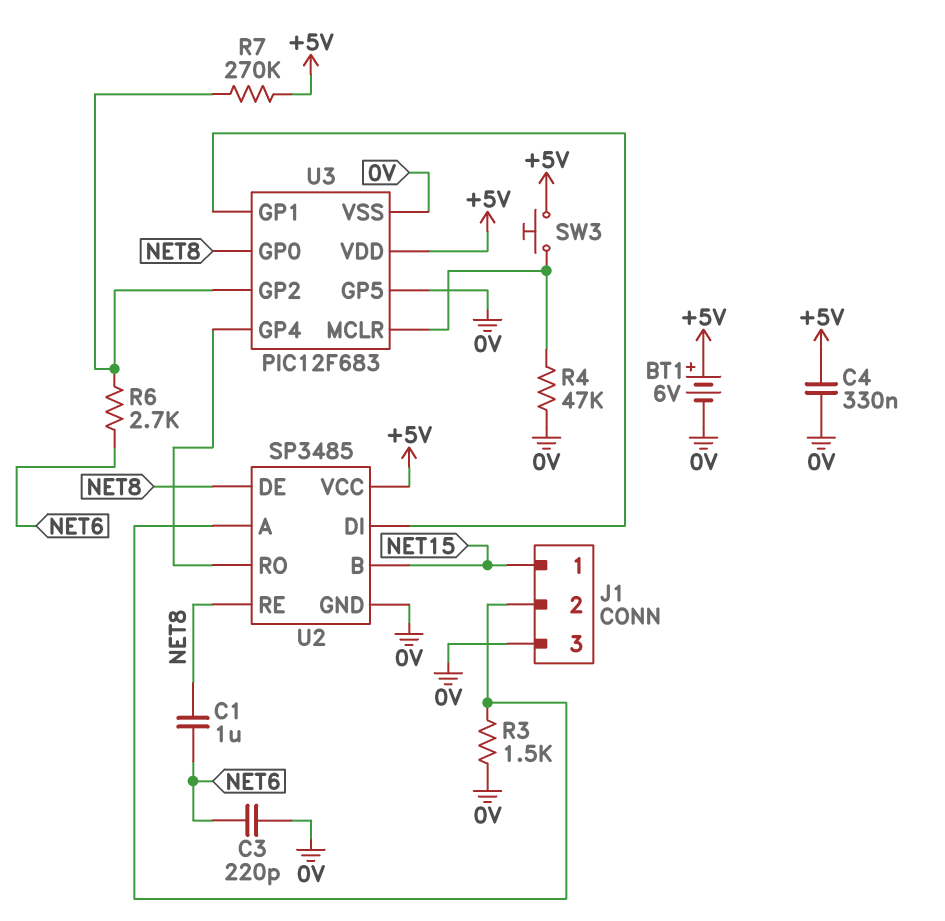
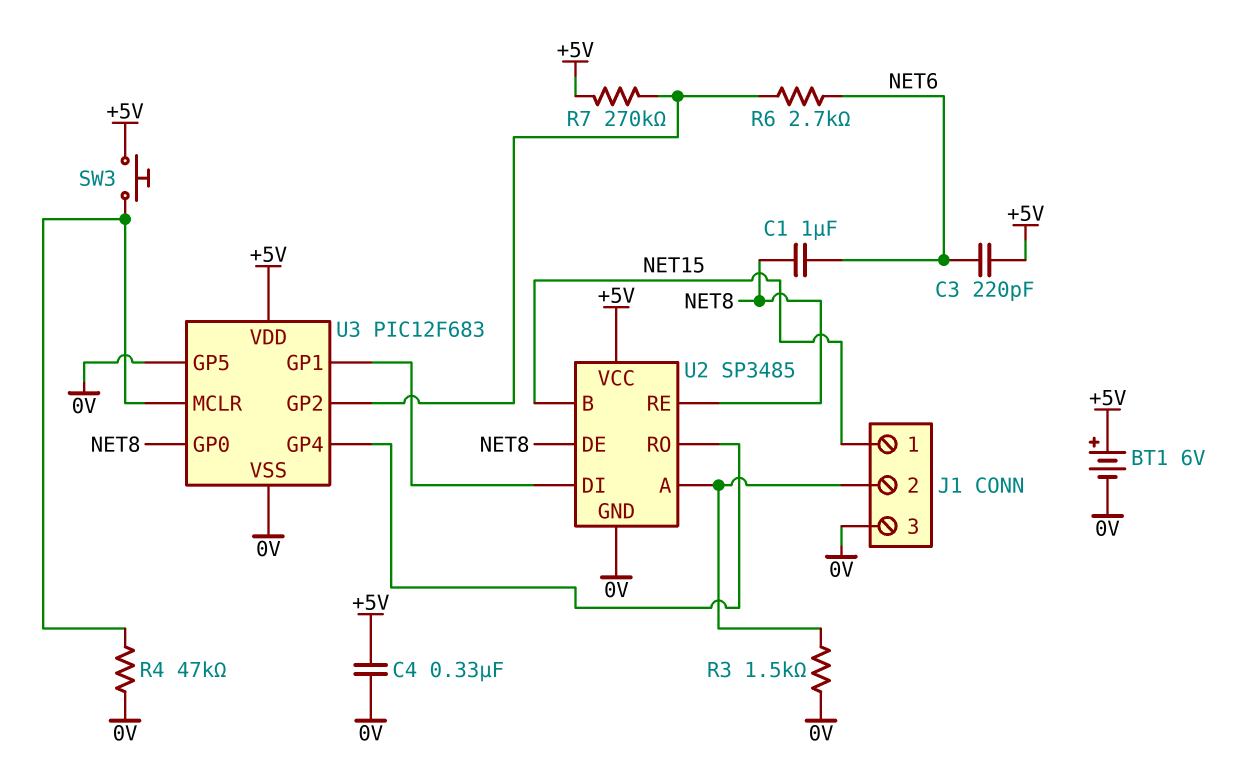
C3: 220pF (0V, NET6) -> 220pF (+5V, NET6)

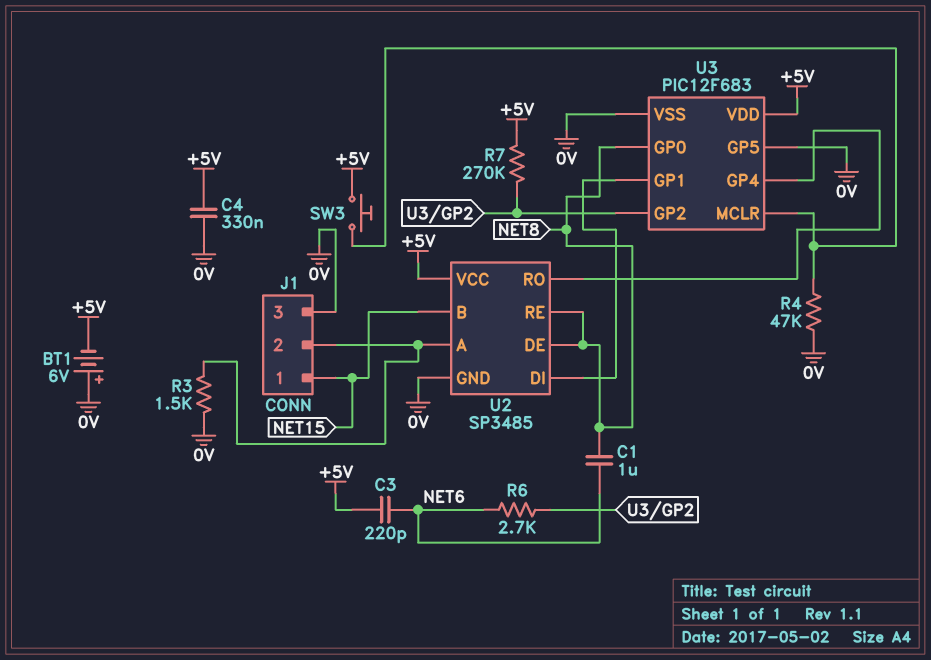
BT1: 6V (plus +5V, minus 0V) -> 6V (plus 0V, minus +5V)

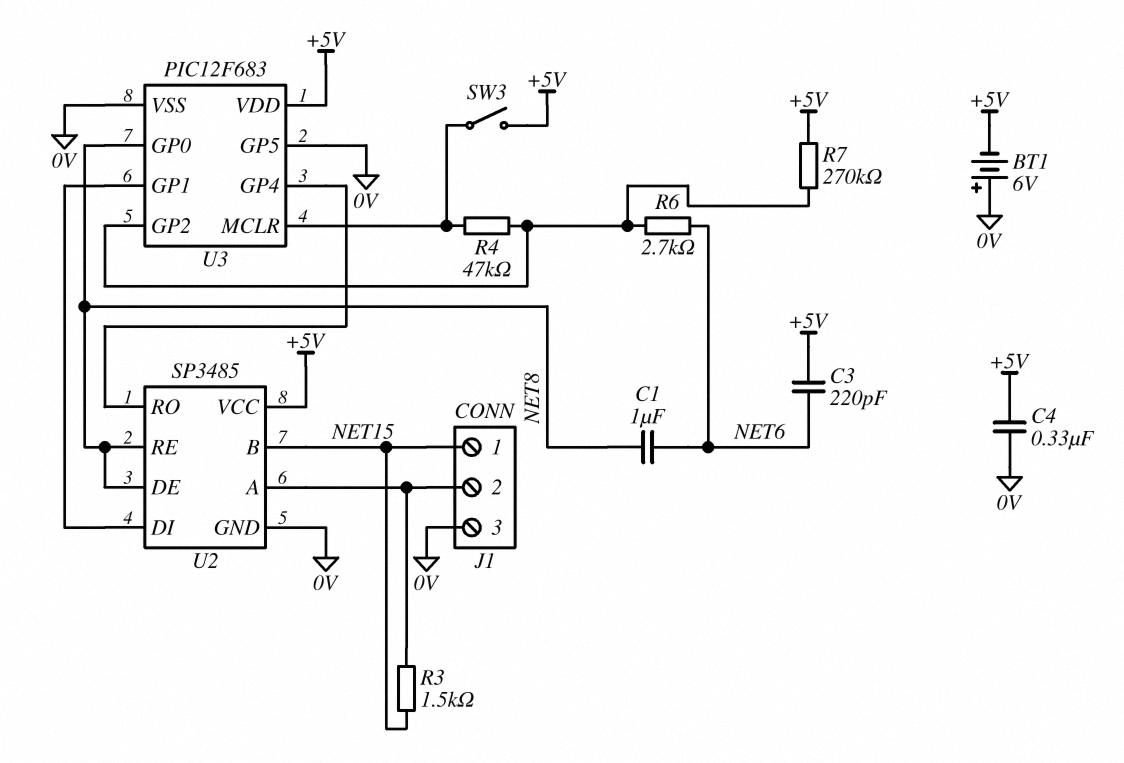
R3: 1.5k (0V, J1/2) -> 1.5k (J1/2, NET15)
R4: 47k (0V, U3/MCLR) -> 47k (U3/GP2, U3/MCLR)
SW3: button (+5V, U3/MCLR) -> switch (+5V, U3/MCLR)

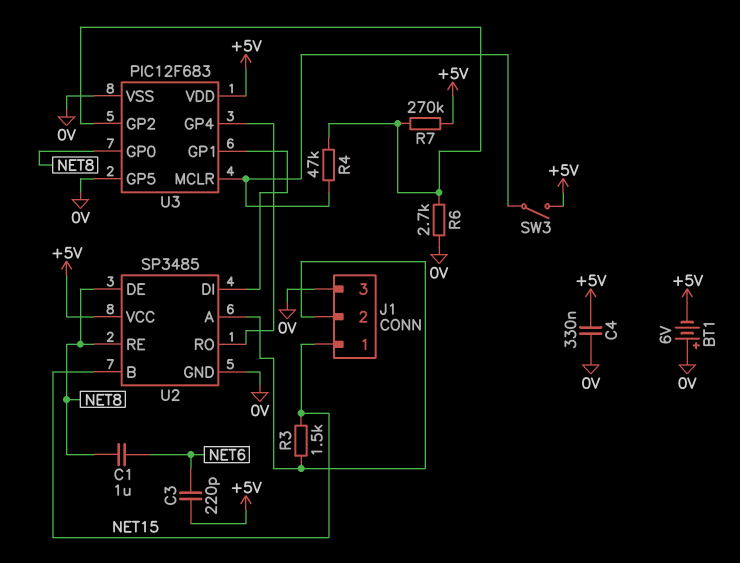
R6: 2.7k (NET6, U3/GP2) -> 2.7k (0V, U3/GP2)

